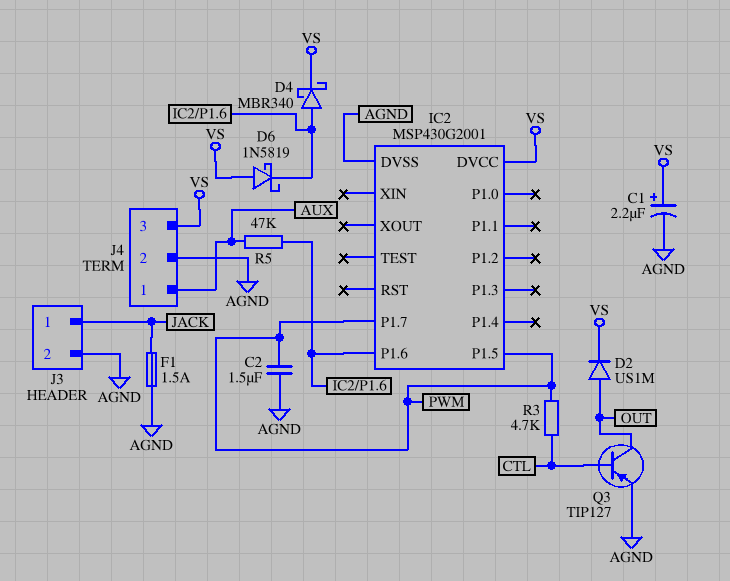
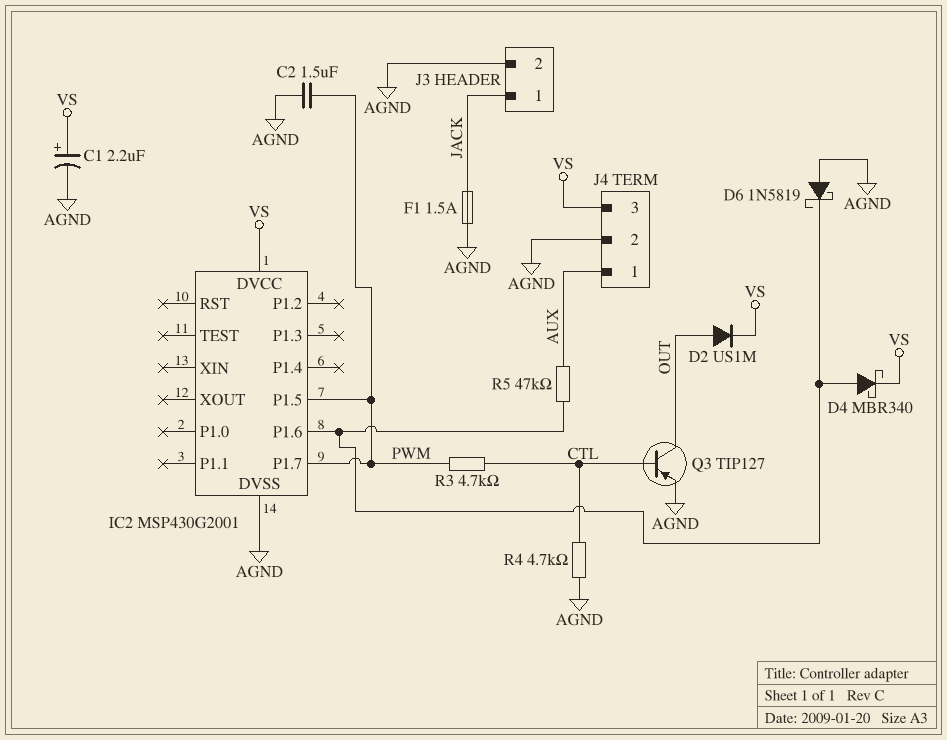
D6: schottky 1N5819 (A VS, K IC2/P1.6) -> schottky 1N5819 (A AGND, K IC2/P1.6)
R4: none -> 4.7k (AGND, CTL)

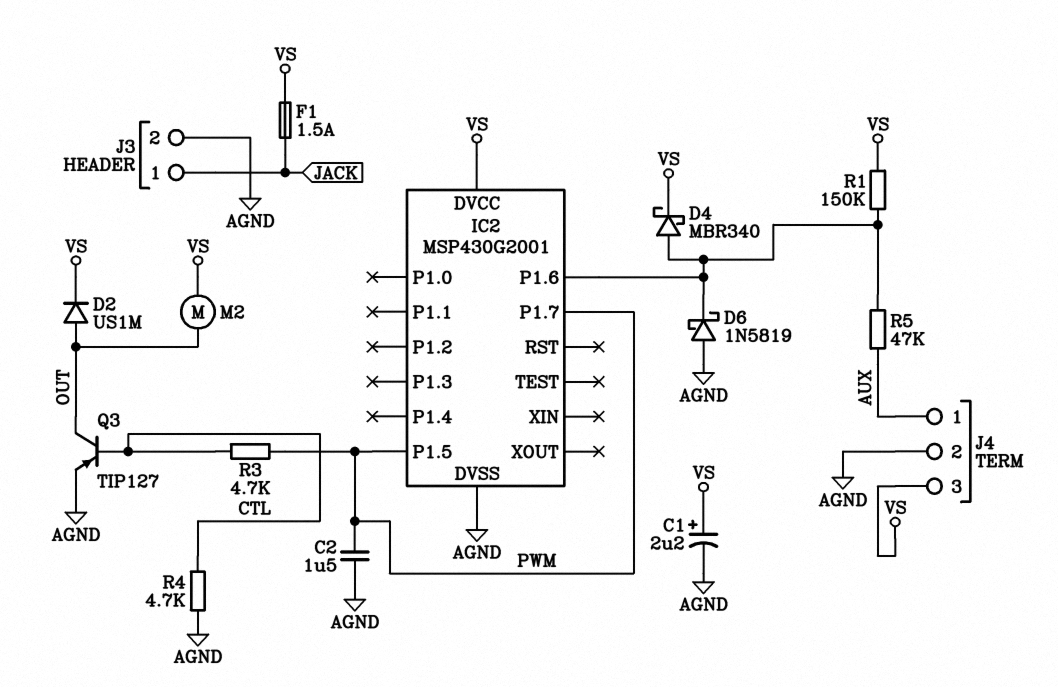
F1: 1.5A (AGND, JACK) -> 1.5A (JACK, VS)
M2: none -> motor (OUT, VS)
R1: none -> 150k (IC2/P1.6, VS)

